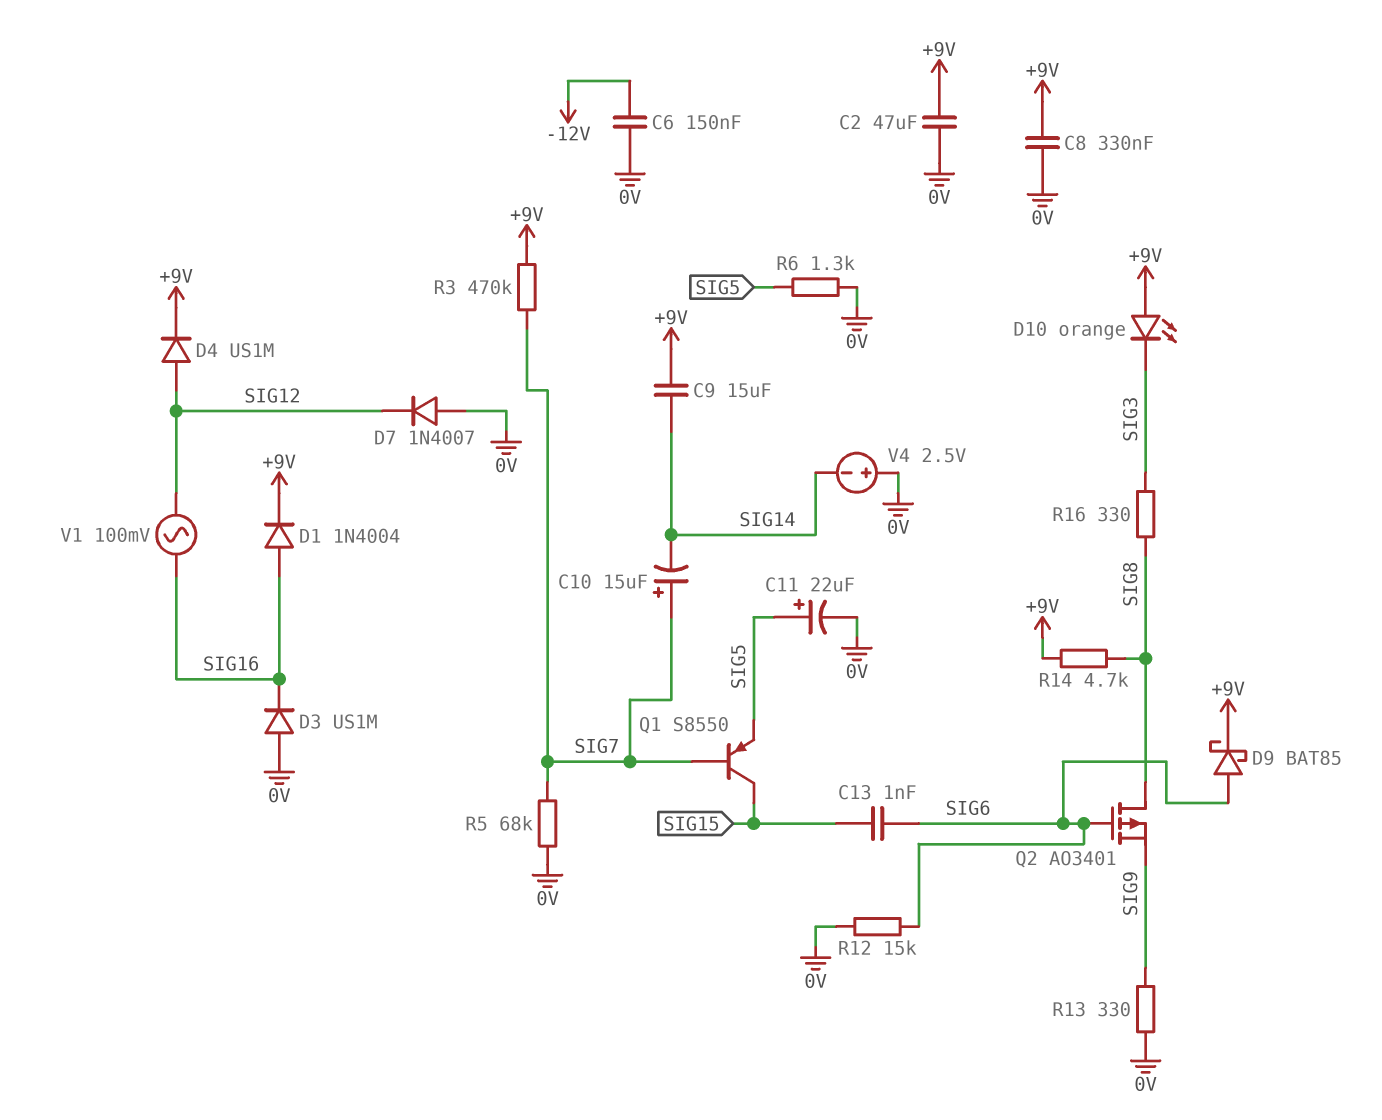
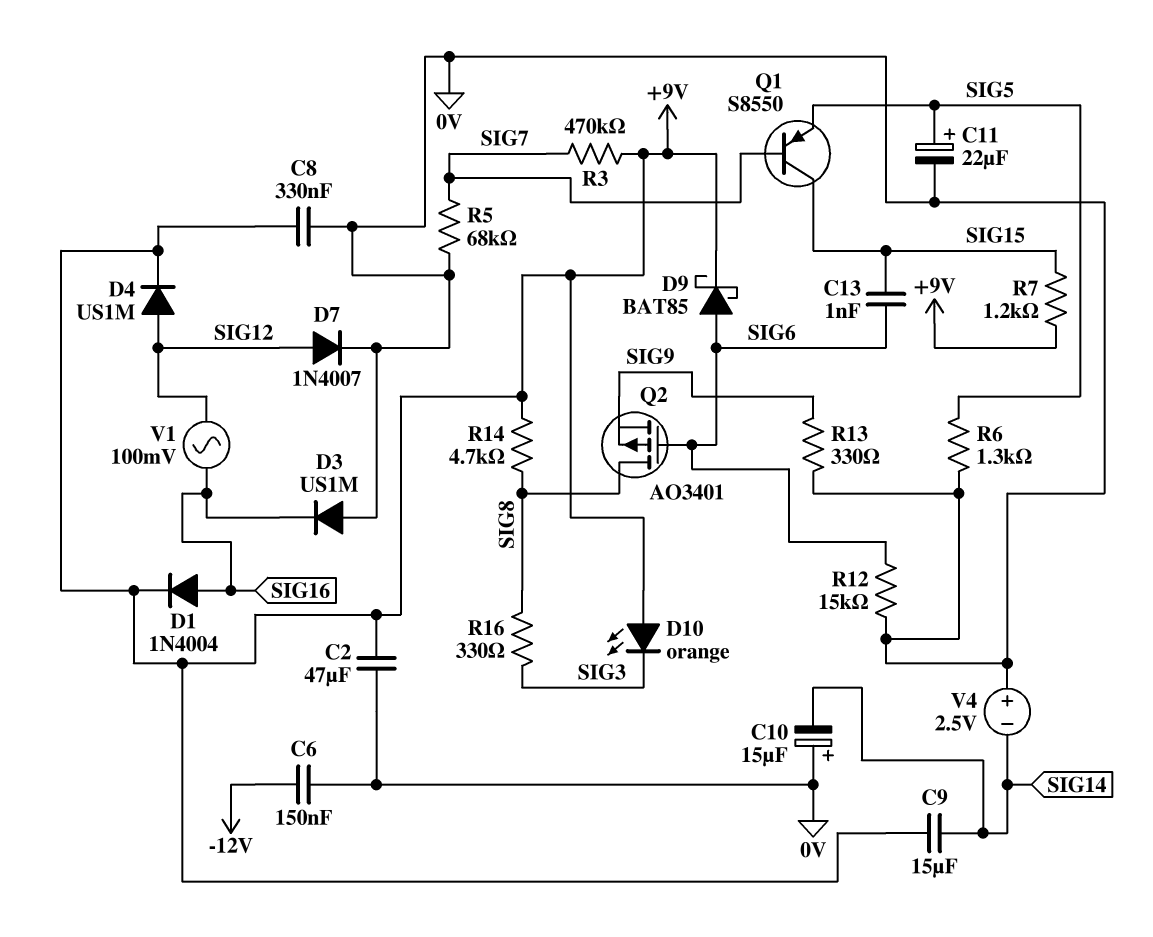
C10: 15uF (plus SIG7, minus SIG14) -> 15uF (plus 0V, minus SIG14)
D7: diode 1N4007 (A 0V, K SIG12) -> diode 1N4007 (A SIG12, K 0V)
R7: none -> 1.2k (+9V, SIG15)

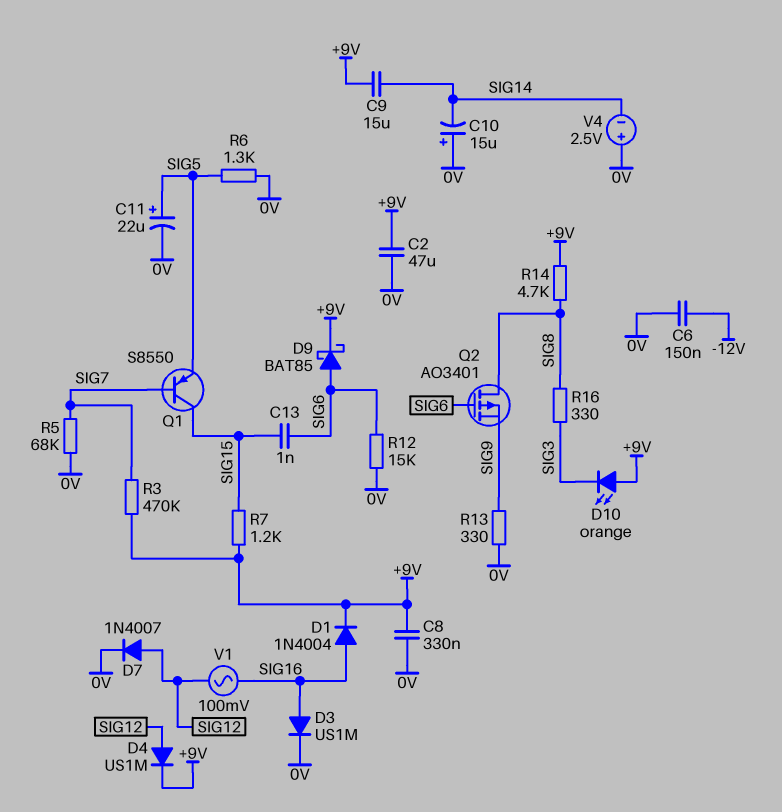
D3: diode US1M (A 0V, K SIG16) -> diode US1M (A SIG16, K 0V)

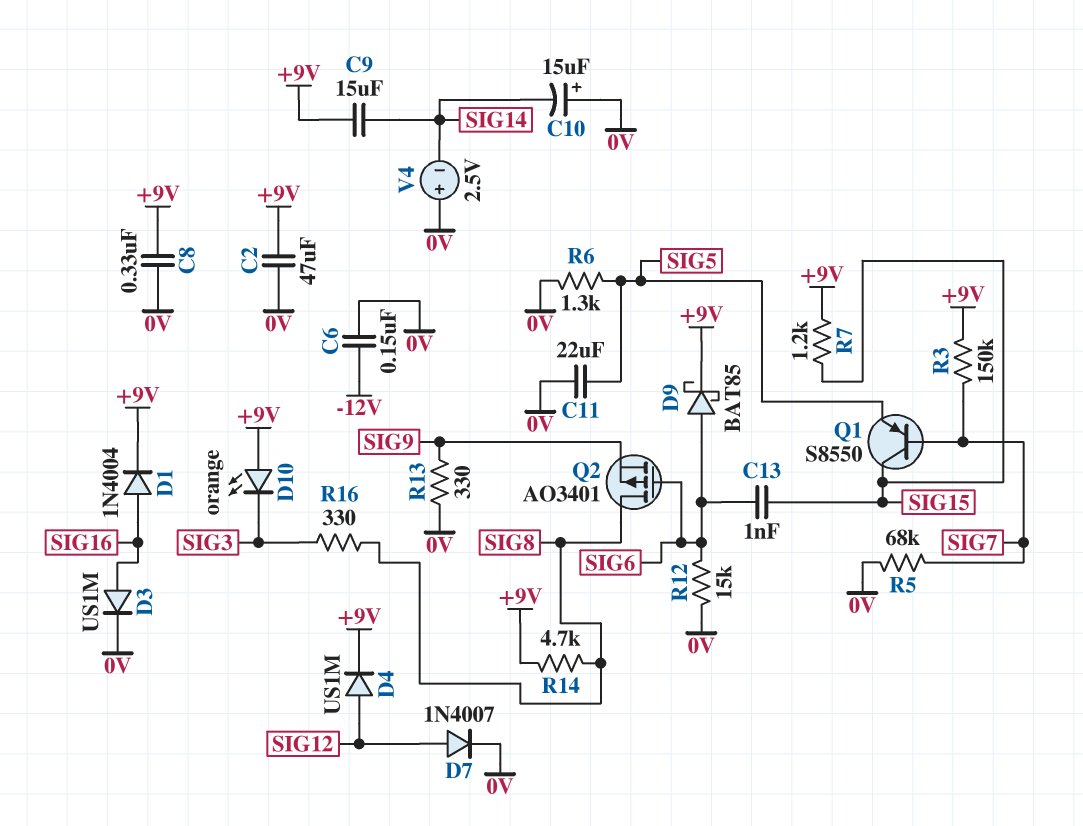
C11: 22uF (plus SIG5, minus 0V) -> 22uF (0V, SIG5)
R3: 470k (+9V, SIG7) -> 150k (+9V, SIG7)
V1: AC 100mV (SIG12, SIG16) -> none

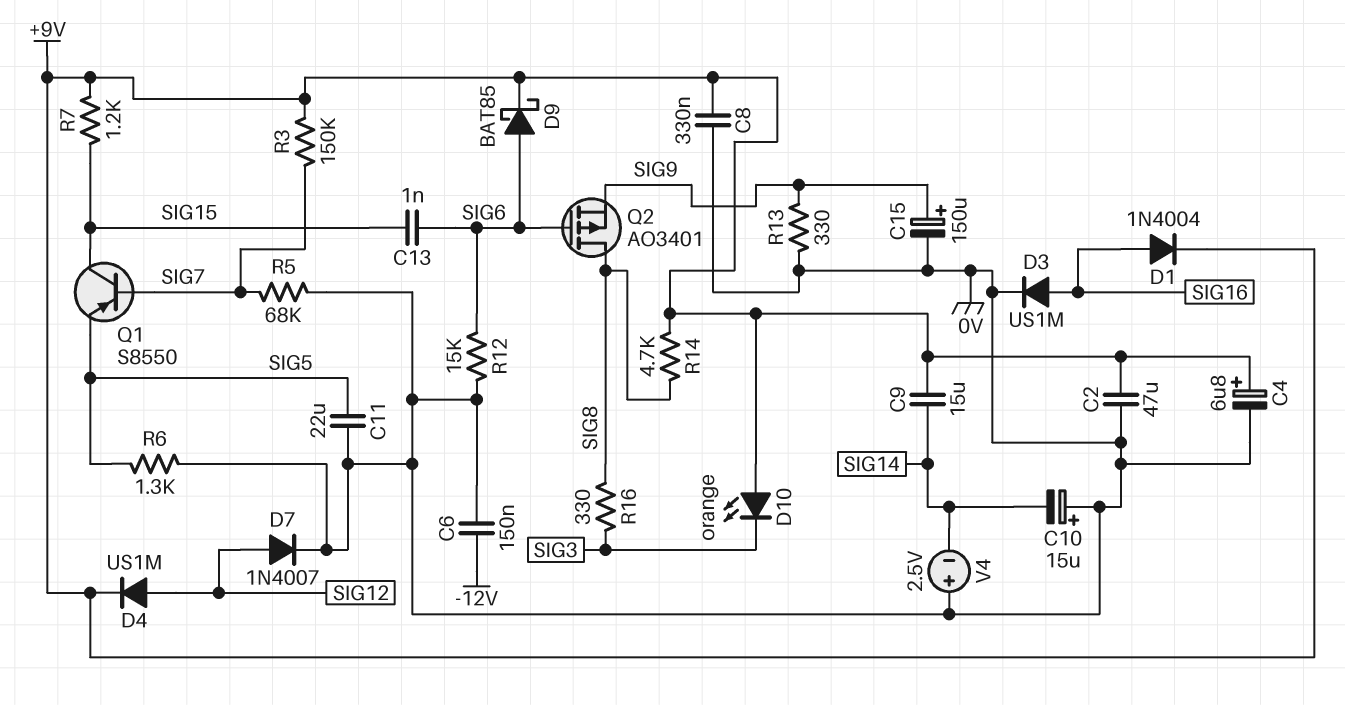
C4: none -> 6.8uF (plus +9V, minus 0V)
C15: none -> 150uF (plus SIG9, minus 0V)

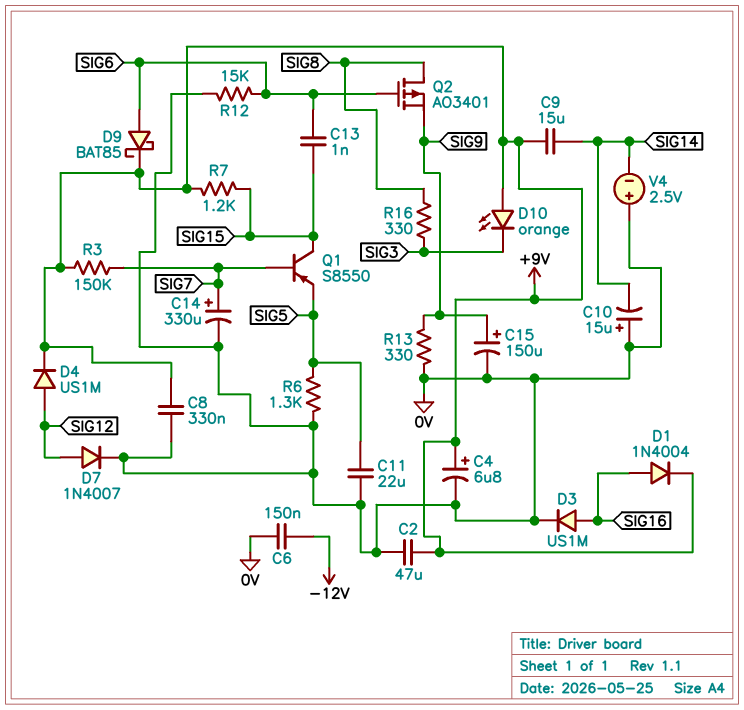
C14: none -> 330uF (plus SIG7, minus 0V)
R5: 68k (0V, SIG7) -> none
R14: 4.7k (+9V, SIG8) -> none

